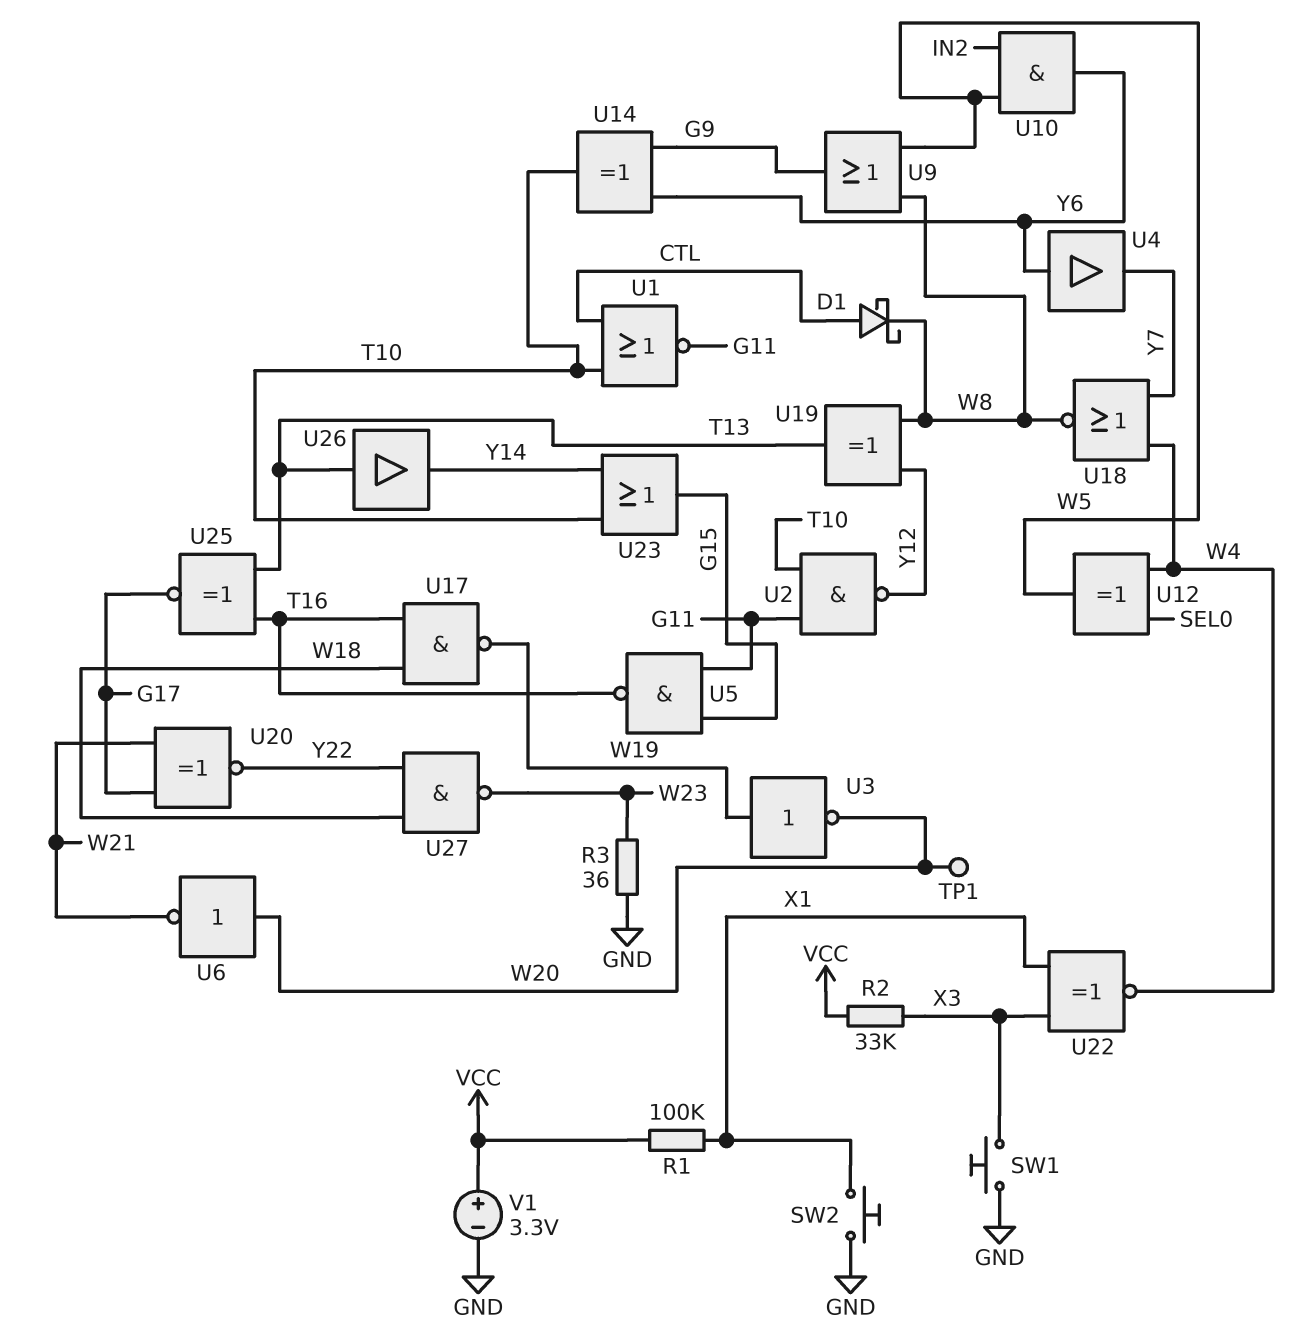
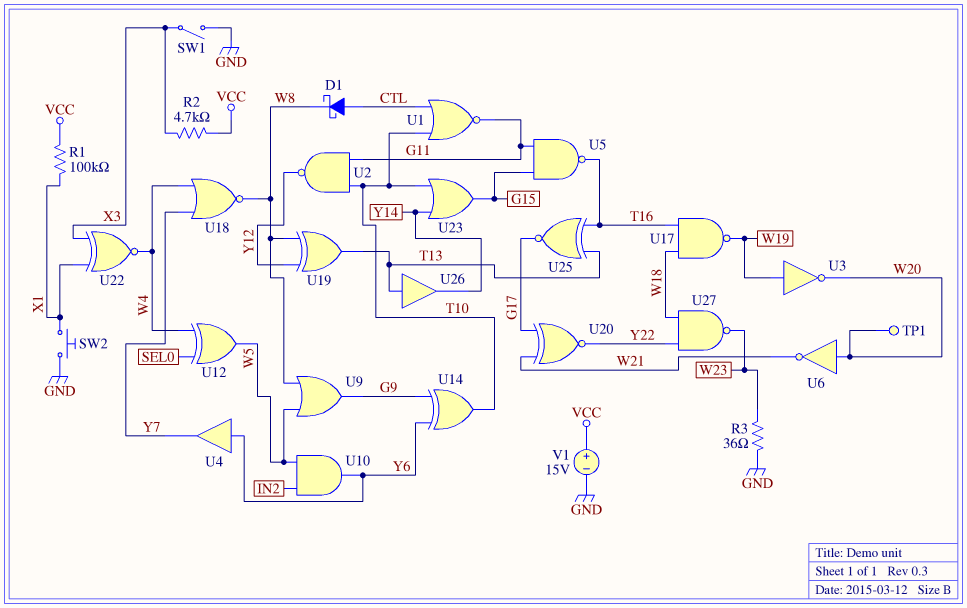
R2: 33k (VCC, X3) -> 4.7k (VCC, X3)
SW1: button (GND, X3) -> switch (GND, X3)
V1: 3.3V (plus VCC, minus GND) -> 15V (plus VCC, minus GND)

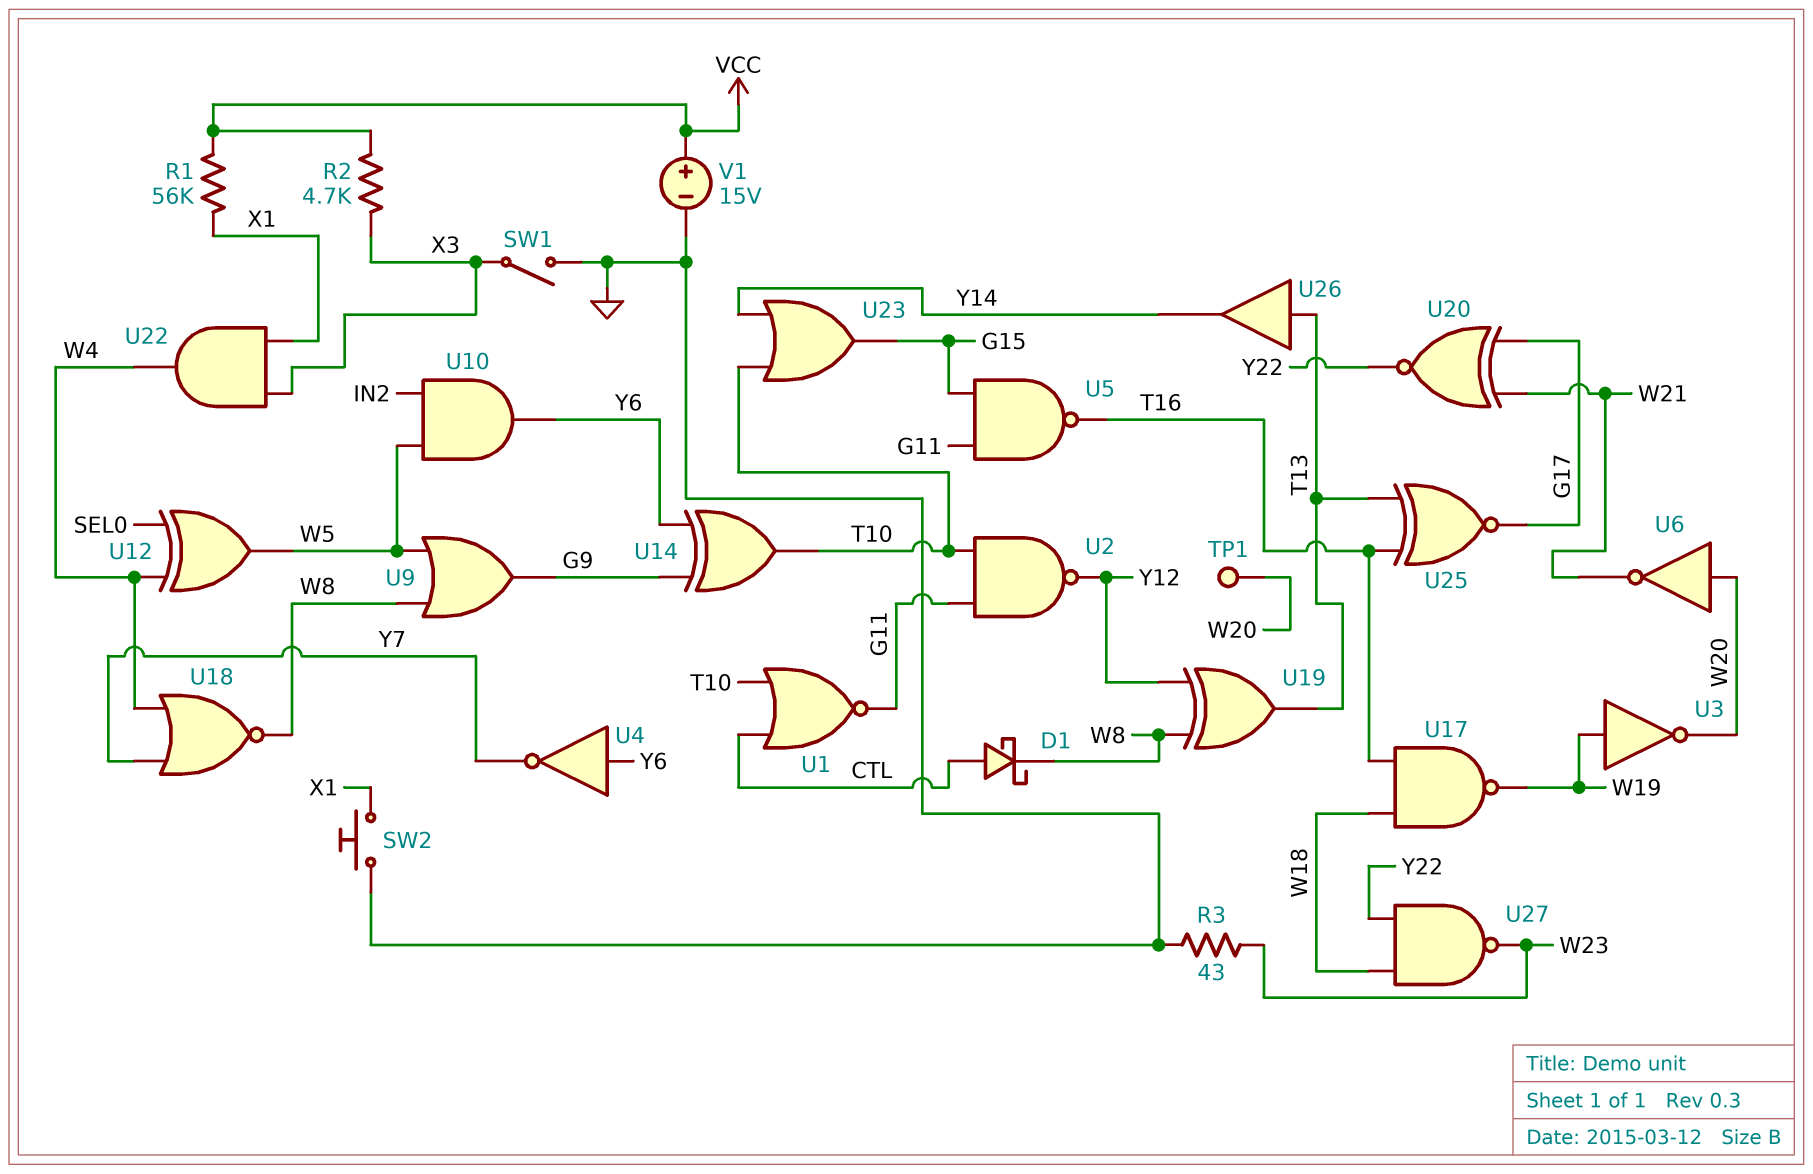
R1: 100k (VCC, X1) -> 56k (VCC, X1)
R3: 36 (GND, W23) -> 43 (GND, W23)
U4: buffer (in Y6, out Y7) -> NOT (in Y6, out Y7)
U22: XNOR (in X1, in X3, out W4) -> AND (in X1, in X3, out W4)

